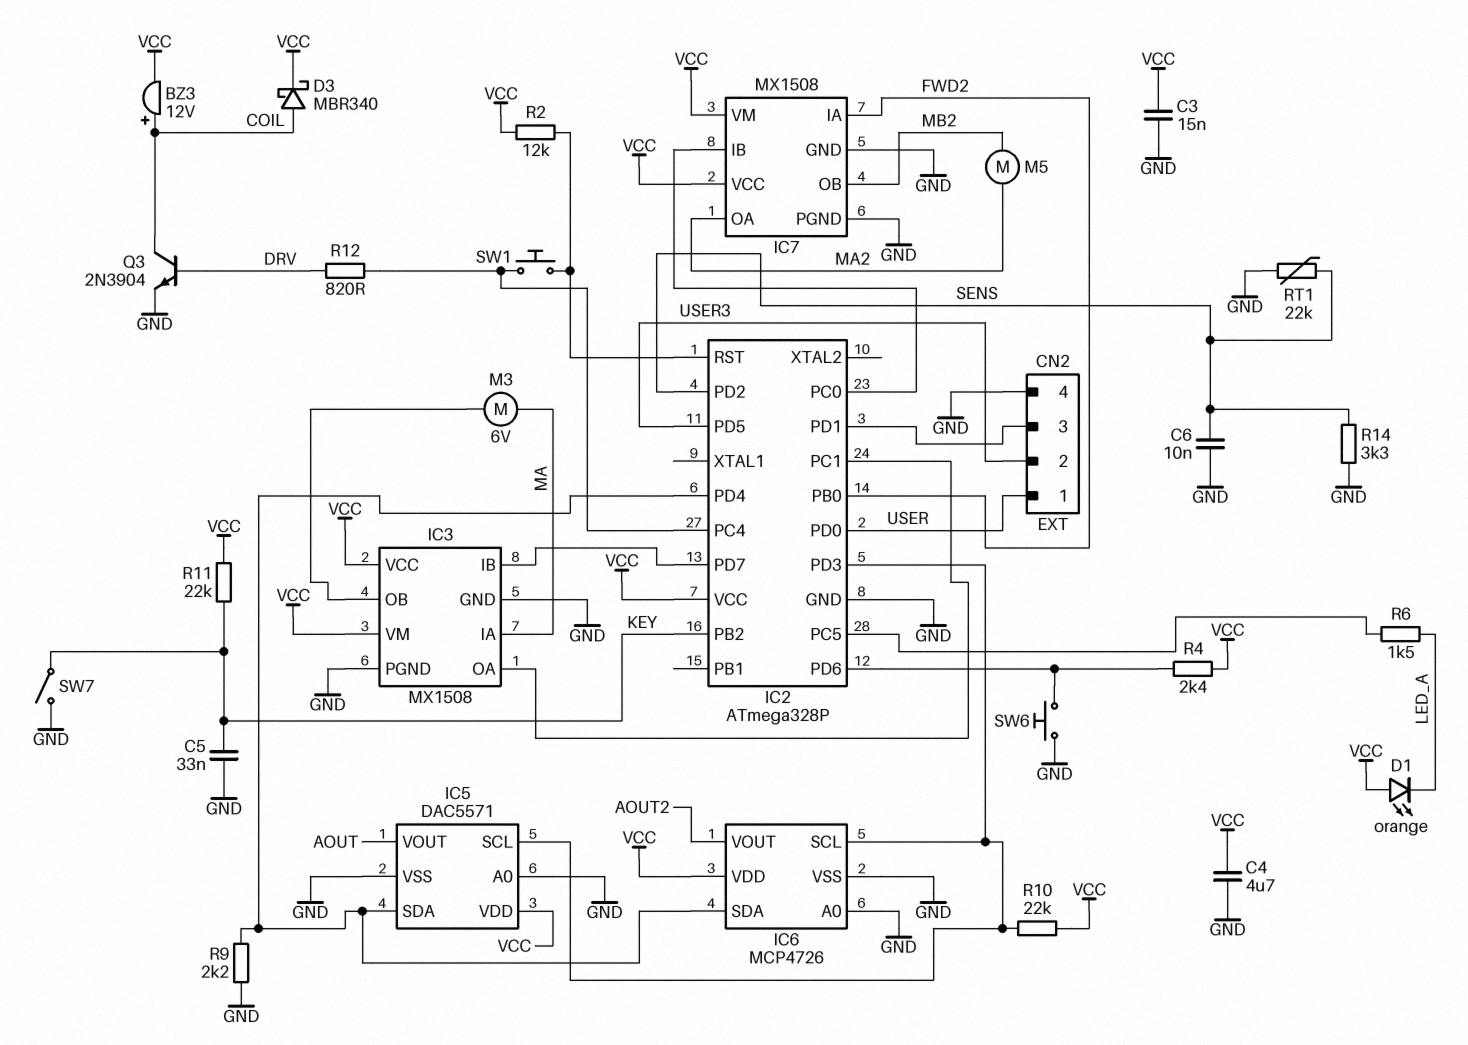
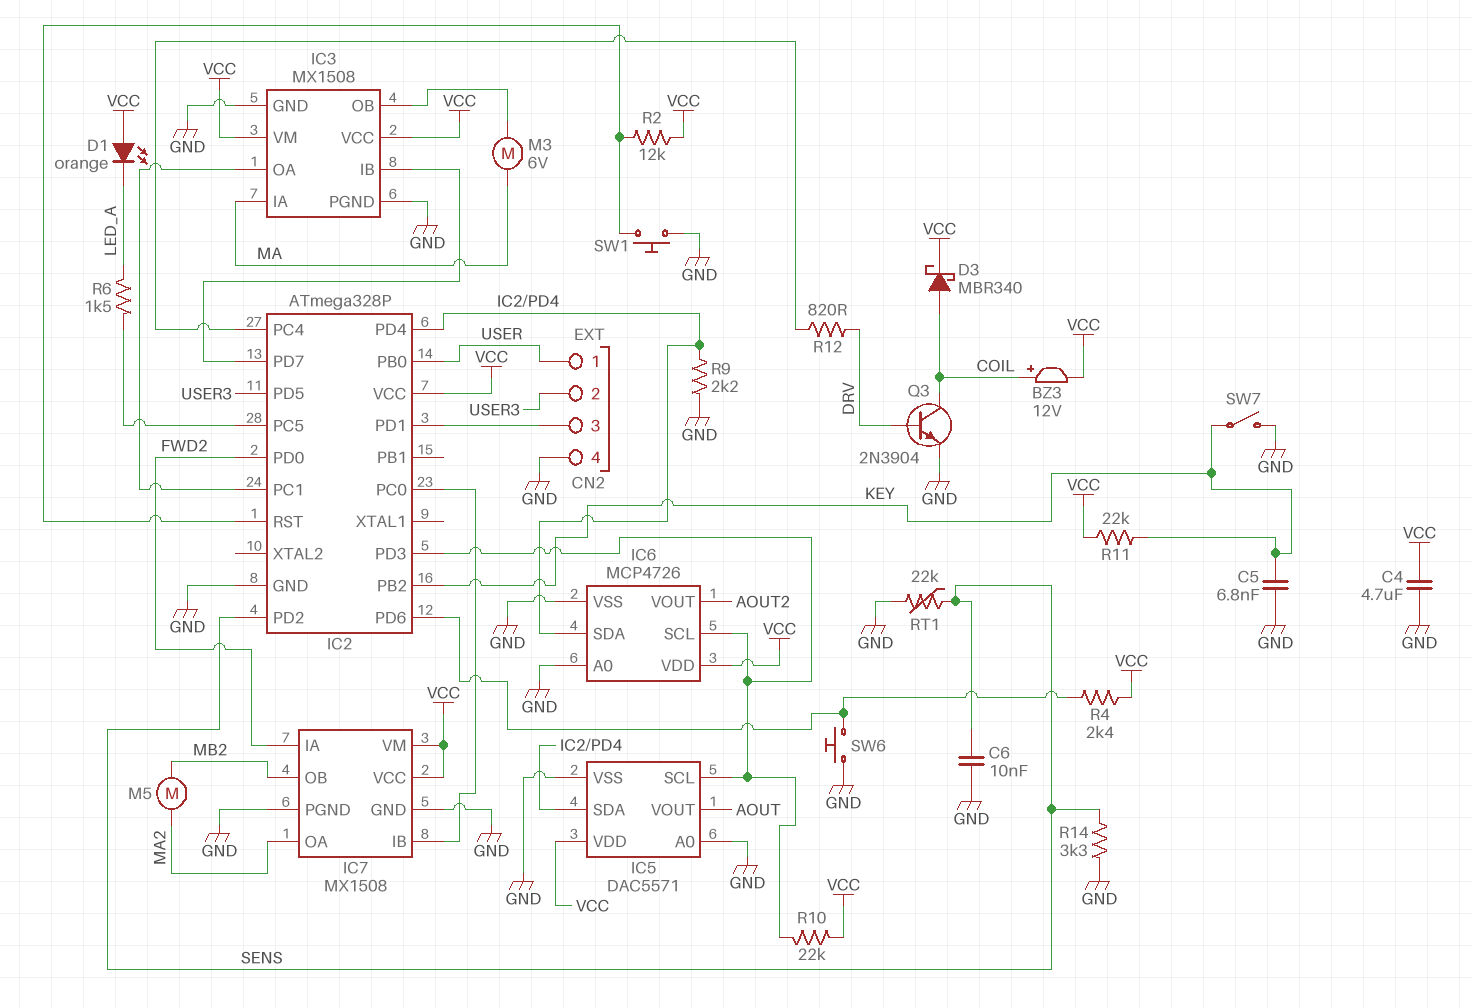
C3: 15nF (GND, VCC) -> none
C5: 33nF (GND, KEY) -> 6.8nF (GND, KEY)
IC2 pin PB0: FWD2 -> USER
IC2 pin PD0: USER -> FWD2
SW1: button (IC2/PC4, IC2/RST) -> button (GND, IC2/RST)

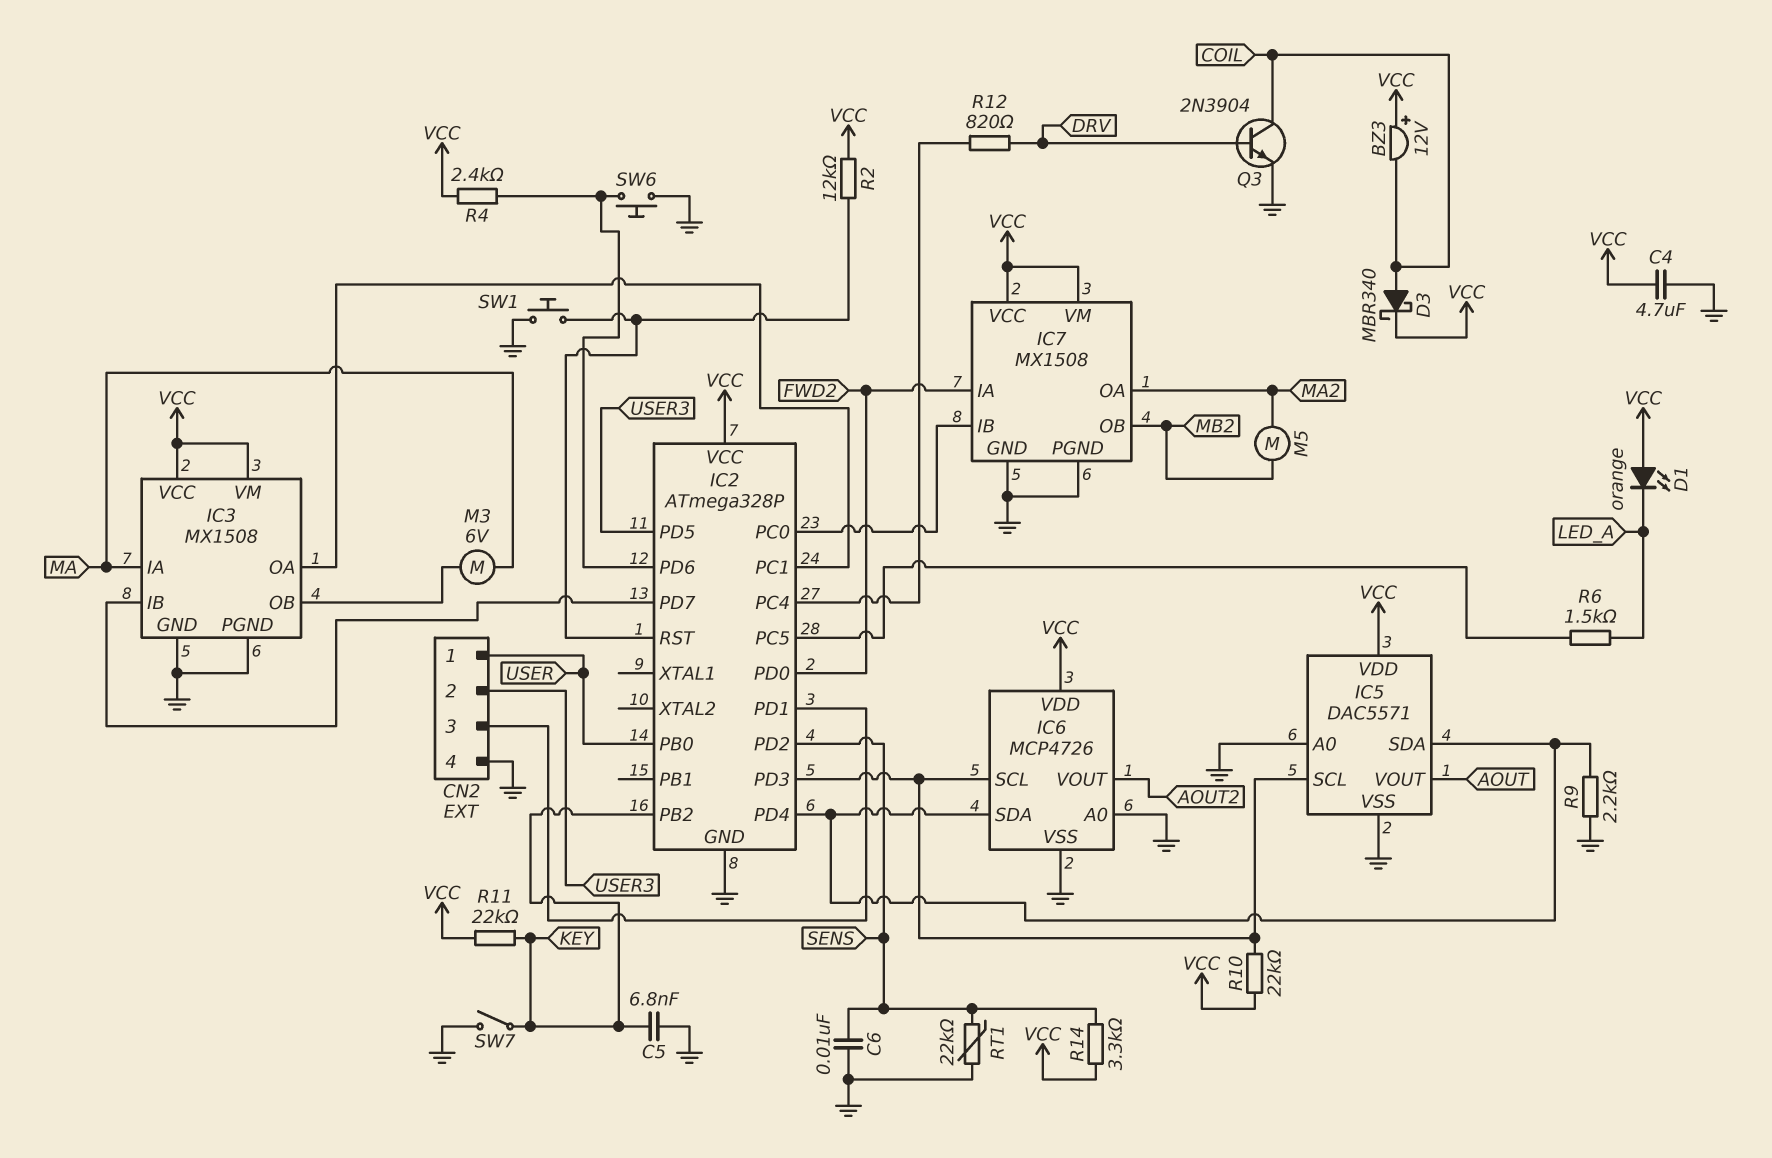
BZ3: buzzer 12V (plus COIL, minus VCC) -> buzzer 12V (plus VCC, minus COIL)
R14: 3.3k (GND, SENS) -> 3.3k (SENS, VCC)

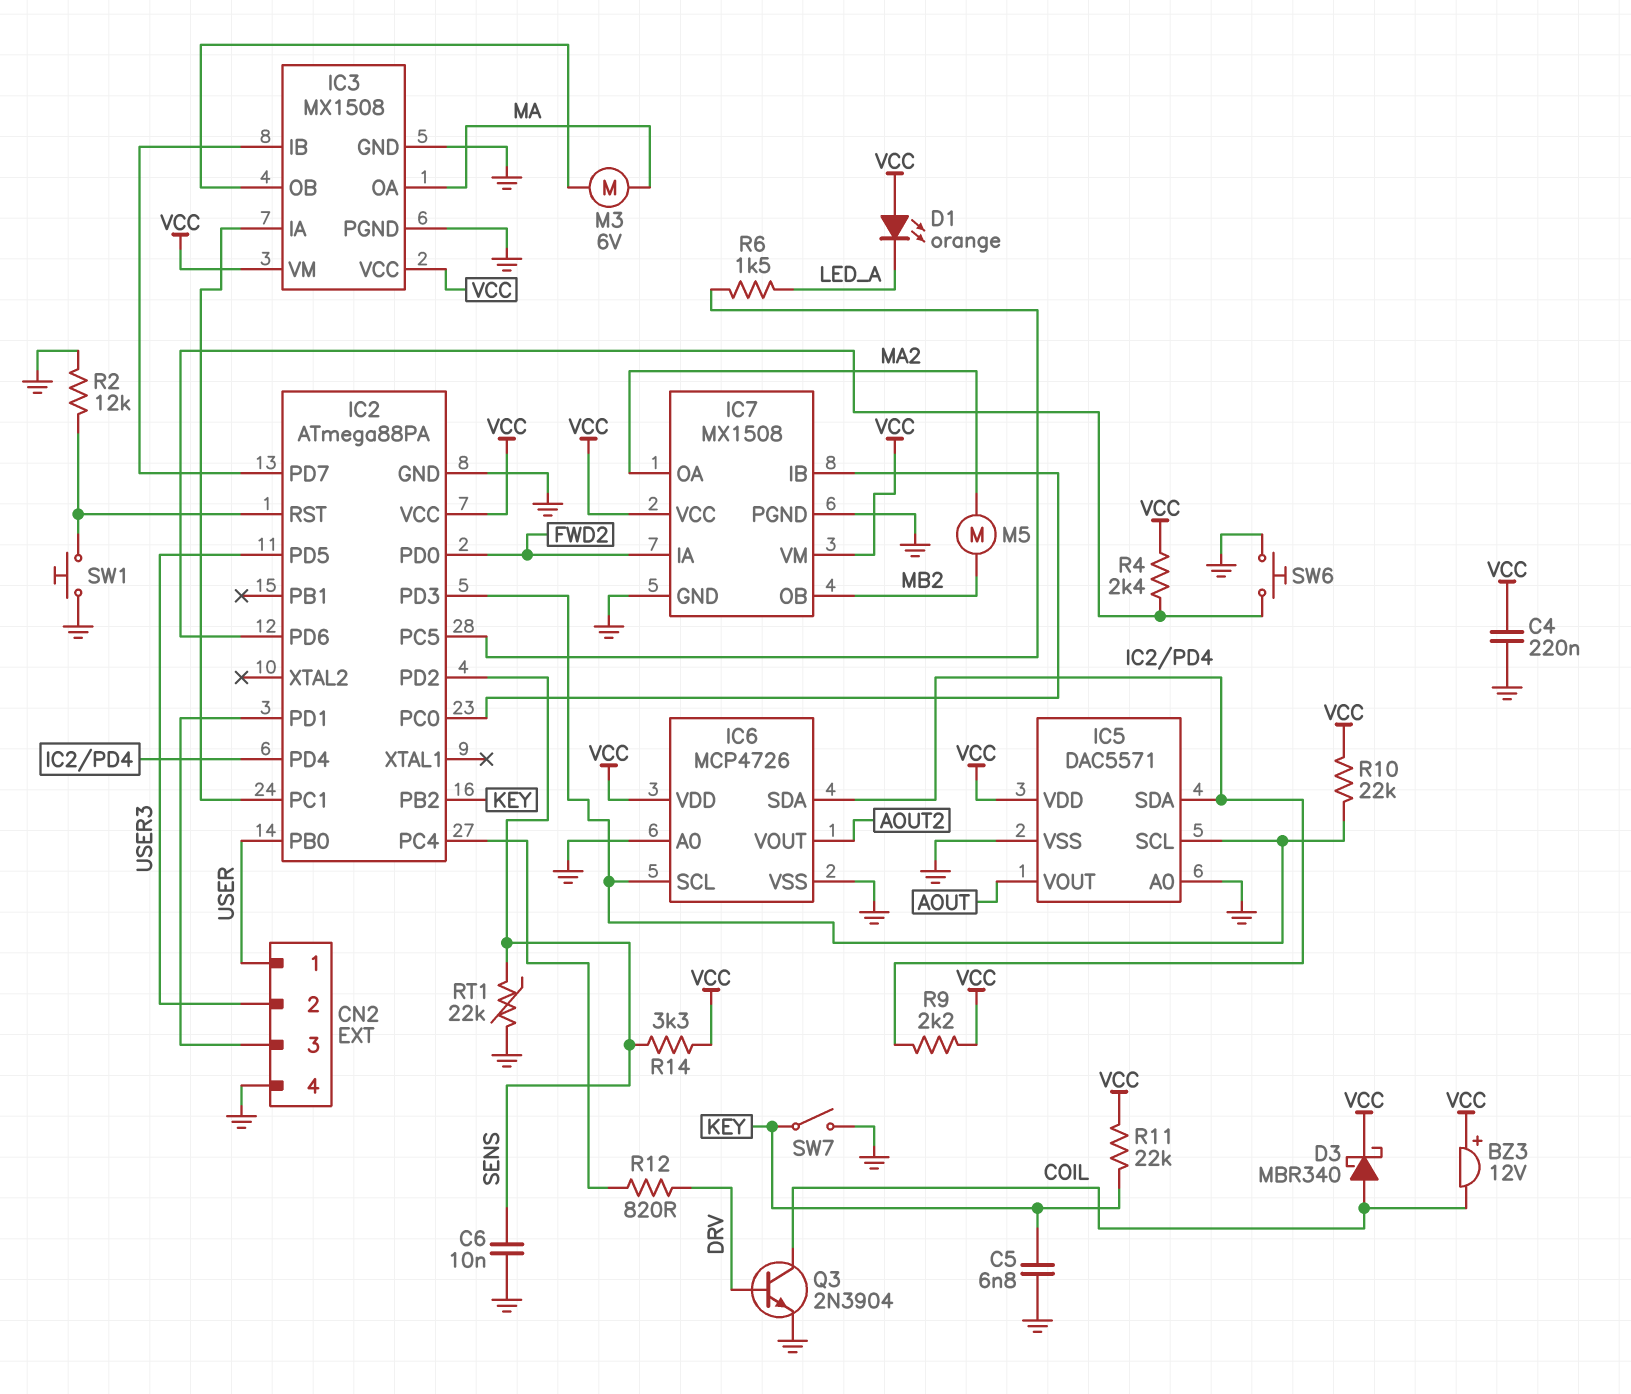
C4: 4.7uF (GND, VCC) -> 220nF (GND, VCC)
IC2: ATmega328P -> ATmega88PA
IC3 pin IA: MA -> IC2/PC1
IC3 pin OA: IC2/PC1 -> MA
R2: 12k (IC2/RST, VCC) -> 12k (GND, IC2/RST)
R9: 2.2k (GND, IC2/PD4) -> 2.2k (IC2/PD4, VCC)

